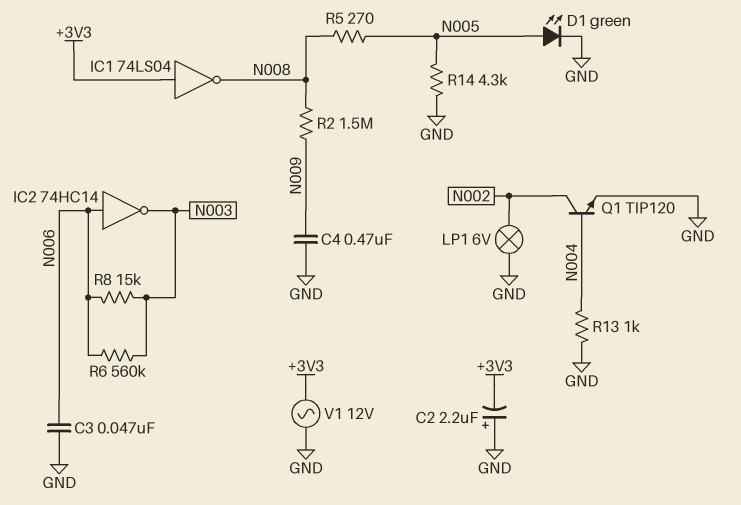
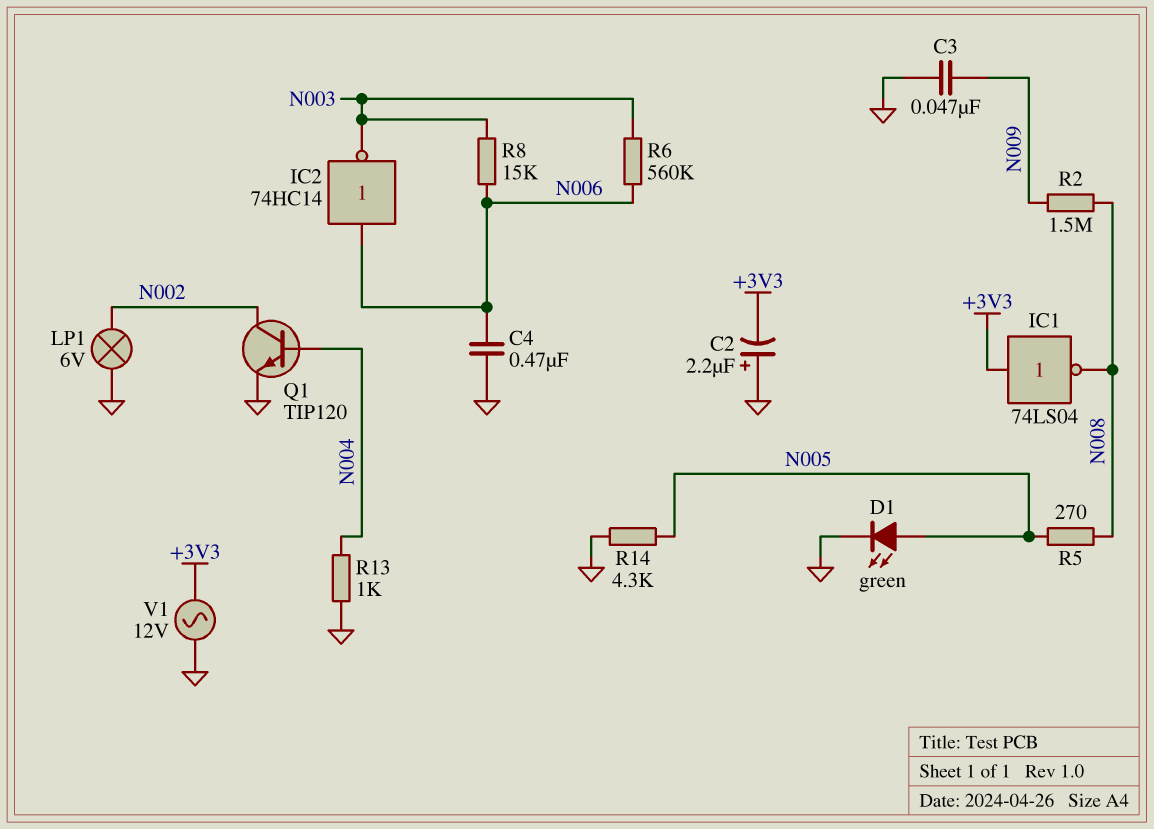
C3: 47nF (GND, N006) -> 47nF (GND, N009)
C4: 470nF (GND, N009) -> 470nF (GND, N006)

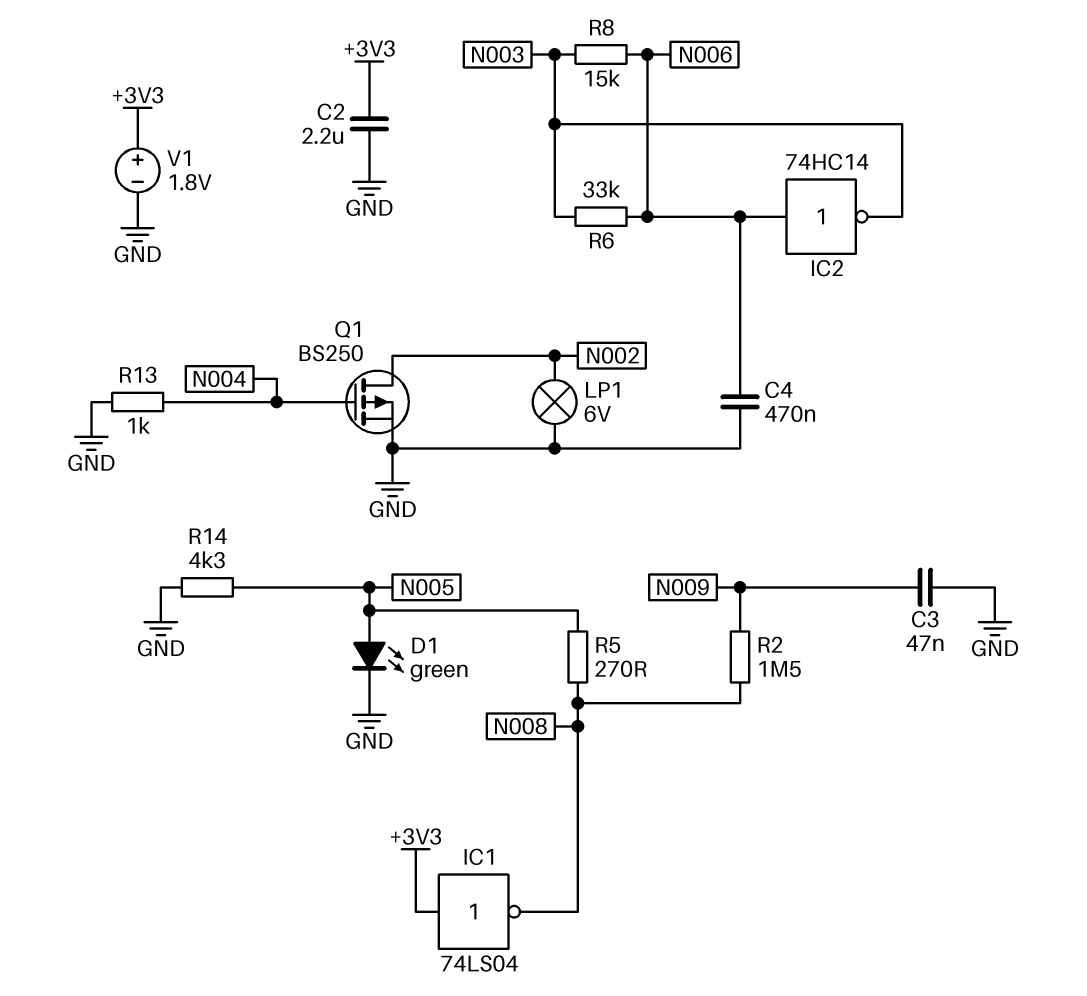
C2: 2.2uF (plus GND, minus +3V3) -> 2.2uF (+3V3, GND)
Q1: NPN TIP120 (B N004, C N002, E GND) -> PMOS BS250 (G N004, D N002, S GND)
R6: 560k (N003, N006) -> 33k (N003, N006)
V1: AC 12V (+3V3, GND) -> 1.8V (plus +3V3, minus GND)

